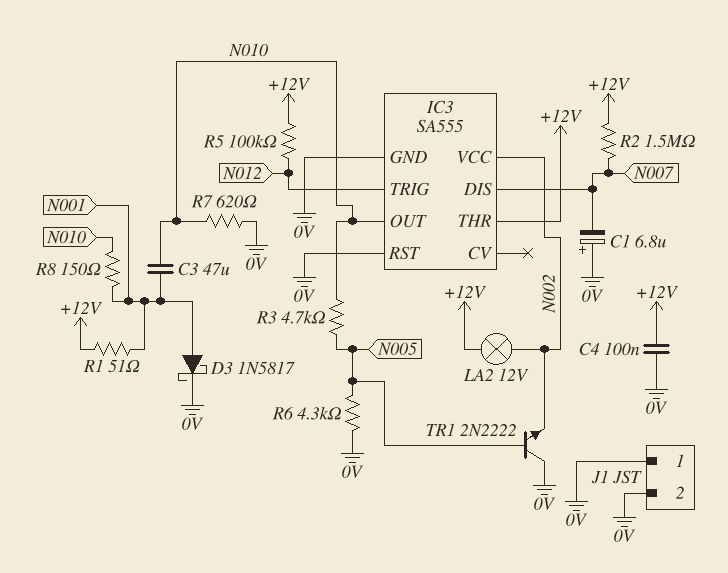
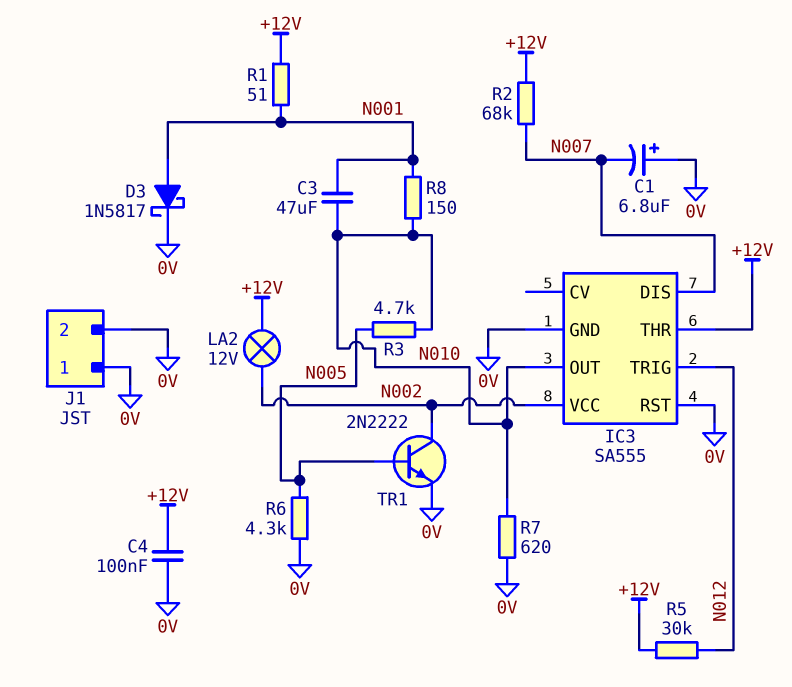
R2: 1.5M (+12V, N007) -> 68k (+12V, N007)
R5: 100k (+12V, N012) -> 30k (+12V, N012)
TR1: NPN 2N2222 (B N005, C 0V, E N002) -> NPN 2N2222 (B N005, C N002, E 0V)

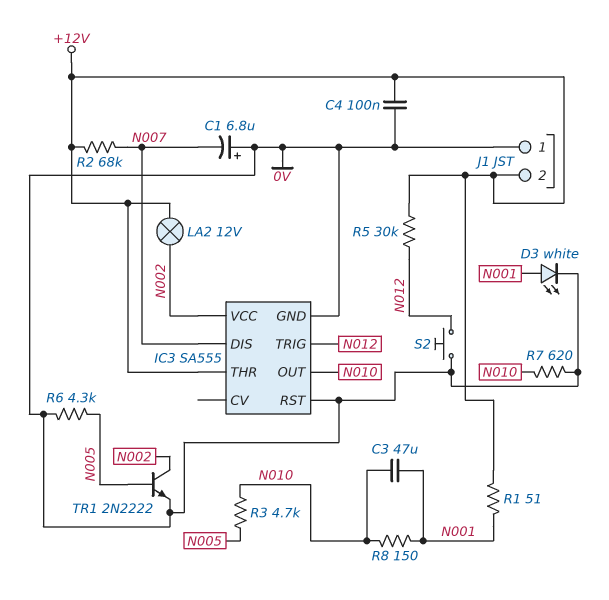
D3: schottky 1N5817 (A N001, K 0V) -> LED white (A N001, K 0V)
J1 pin 2: 0V -> +12V
S2: none -> button (0V, N012)

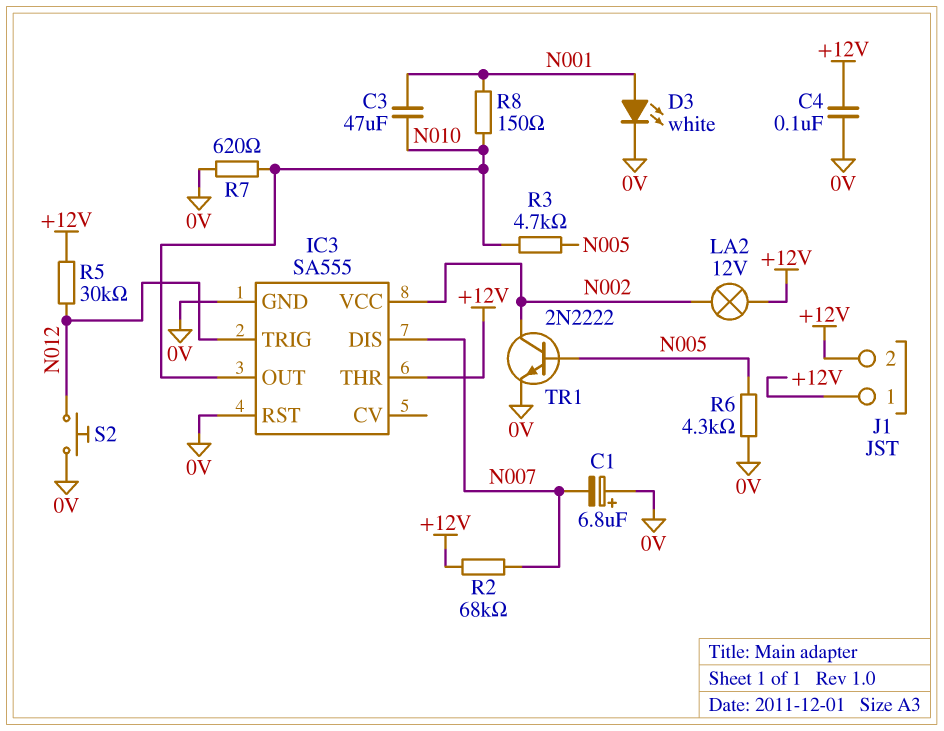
J1 pin 1: 0V -> +12V
R1: 51 (+12V, N001) -> none

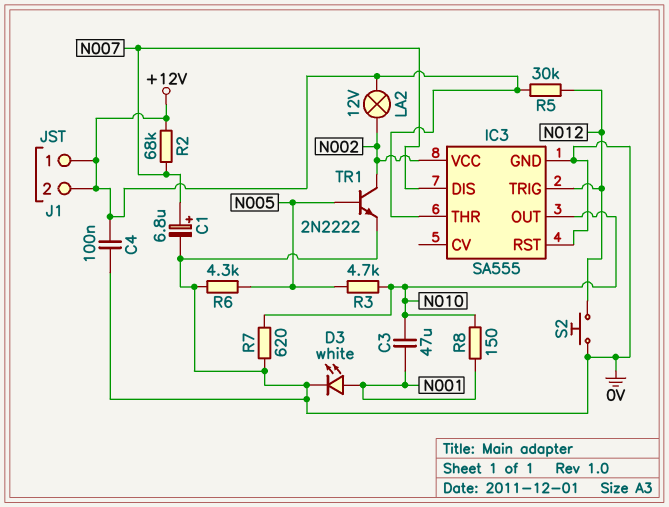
C1: 6.8uF (plus 0V, minus N007) -> 6.8uF (plus N007, minus 0V)

